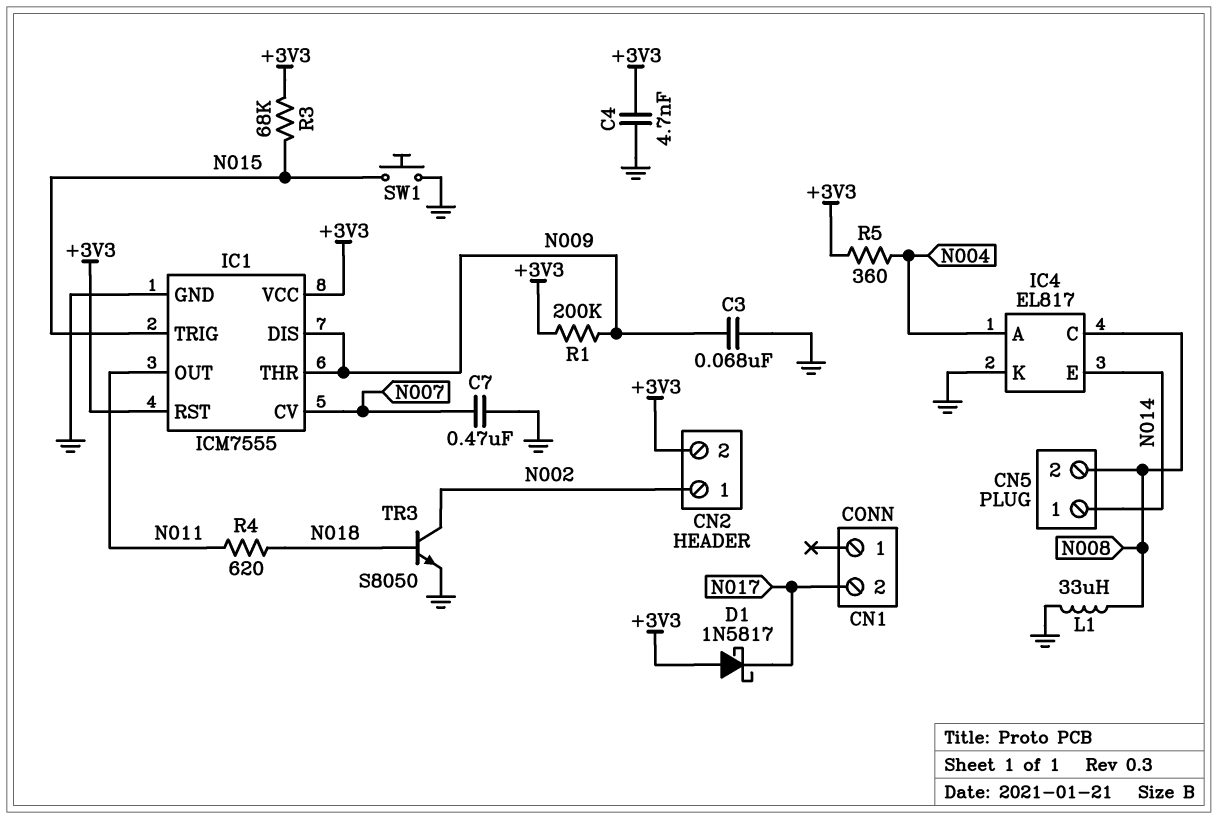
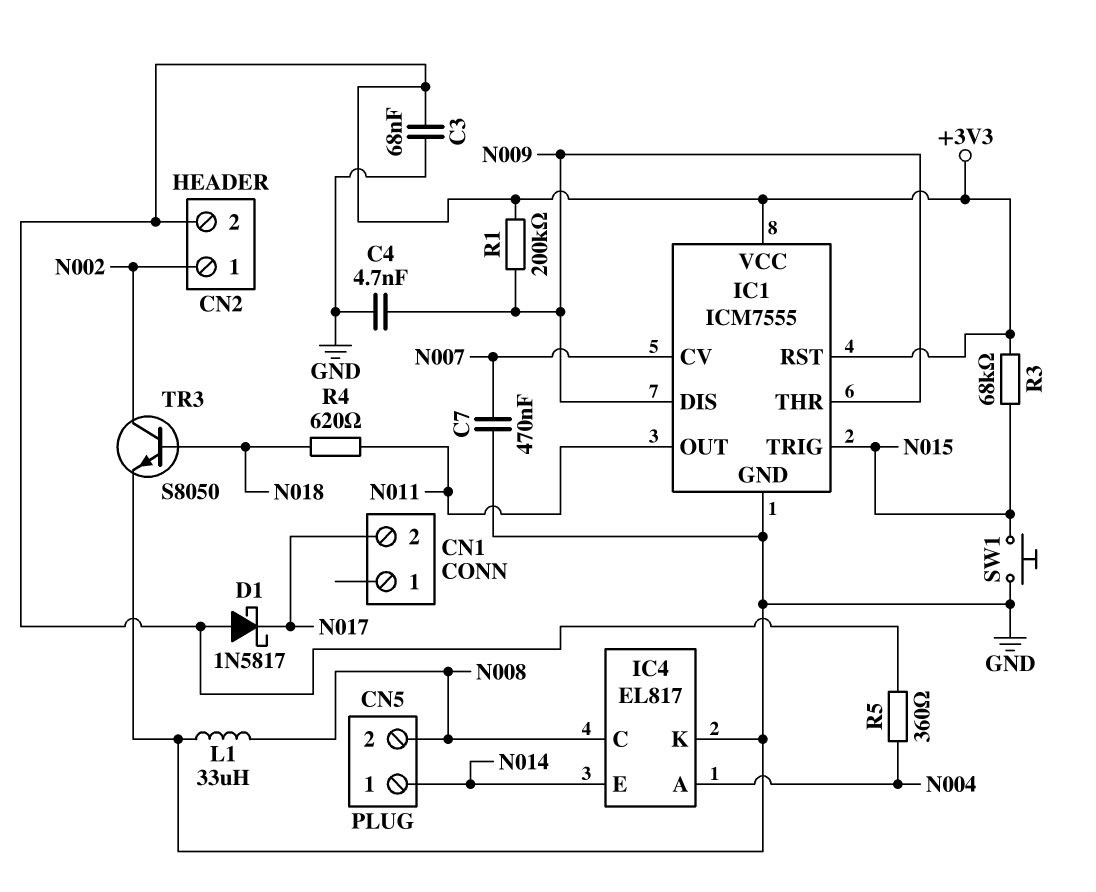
C3: 68nF (GND, N009) -> 68nF (+3V3, GND)
C4: 4.7nF (+3V3, GND) -> 4.7nF (GND, N009)

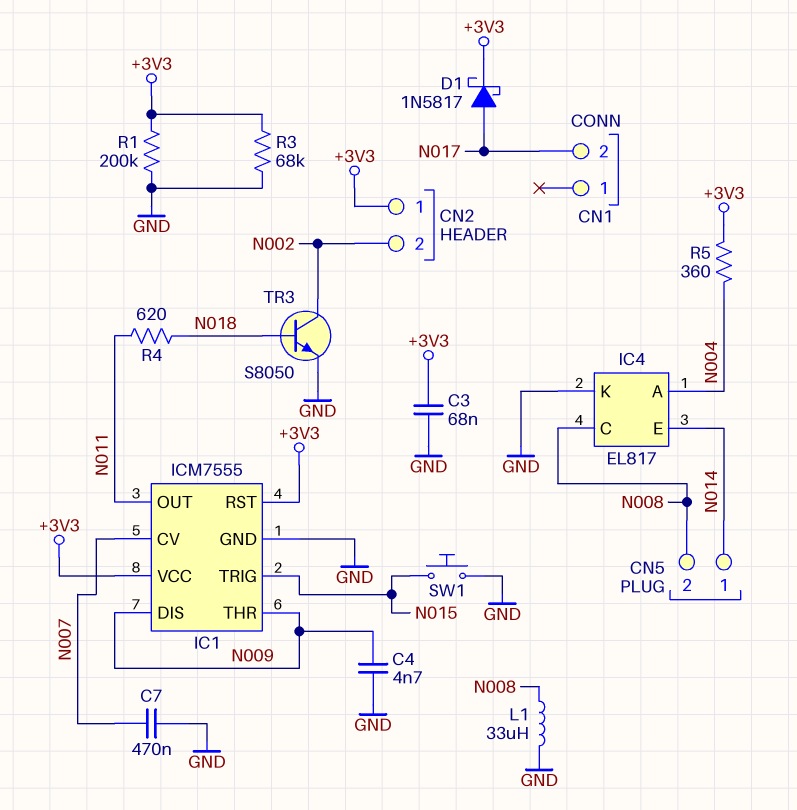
CN2 pin 1: N002 -> +3V3
CN2 pin 2: +3V3 -> N002
D1: schottky 1N5817 (A +3V3, K N017) -> schottky 1N5817 (A N017, K +3V3)
R1: 200k (+3V3, N009) -> 200k (+3V3, GND)
R3: 68k (+3V3, N015) -> 68k (+3V3, GND)

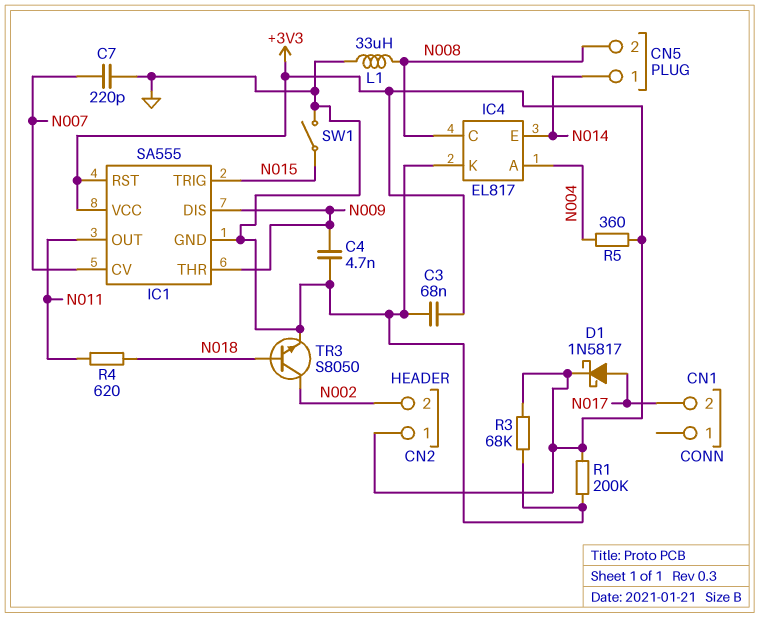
C7: 470nF (GND, N007) -> 220pF (GND, N007)
IC1: ICM7555 -> SA555
SW1: button (GND, N015) -> switch (GND, N015)

